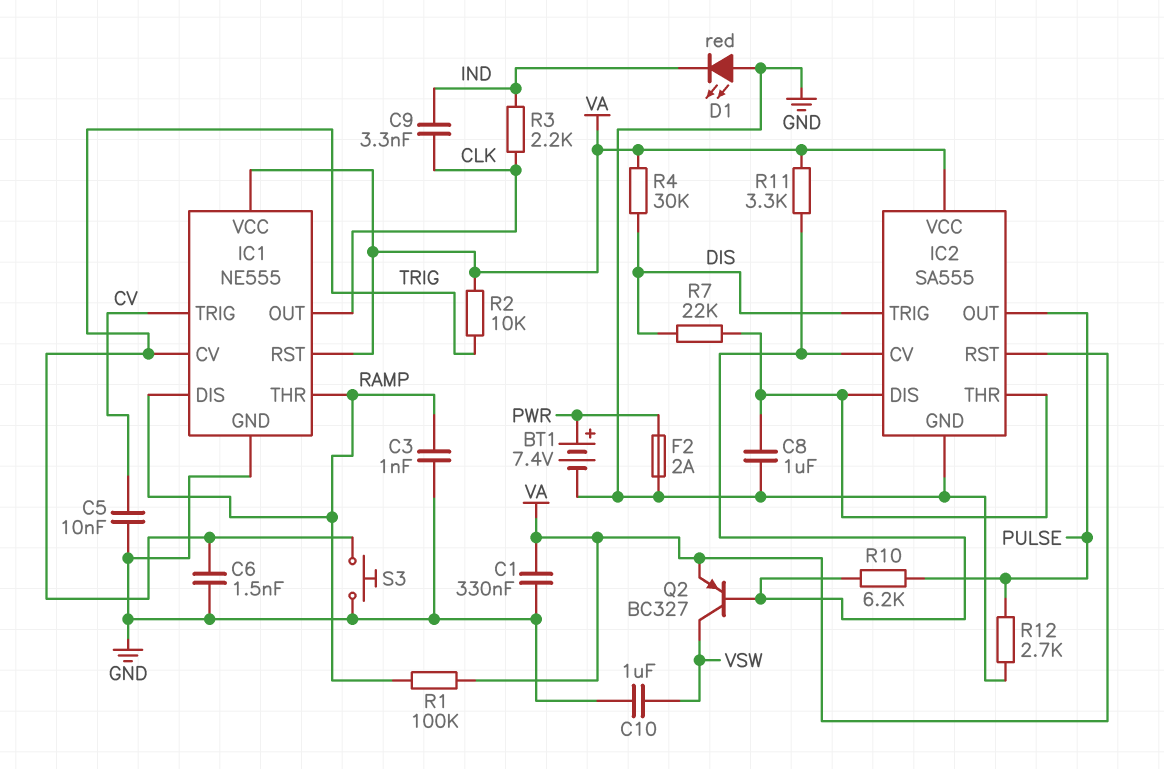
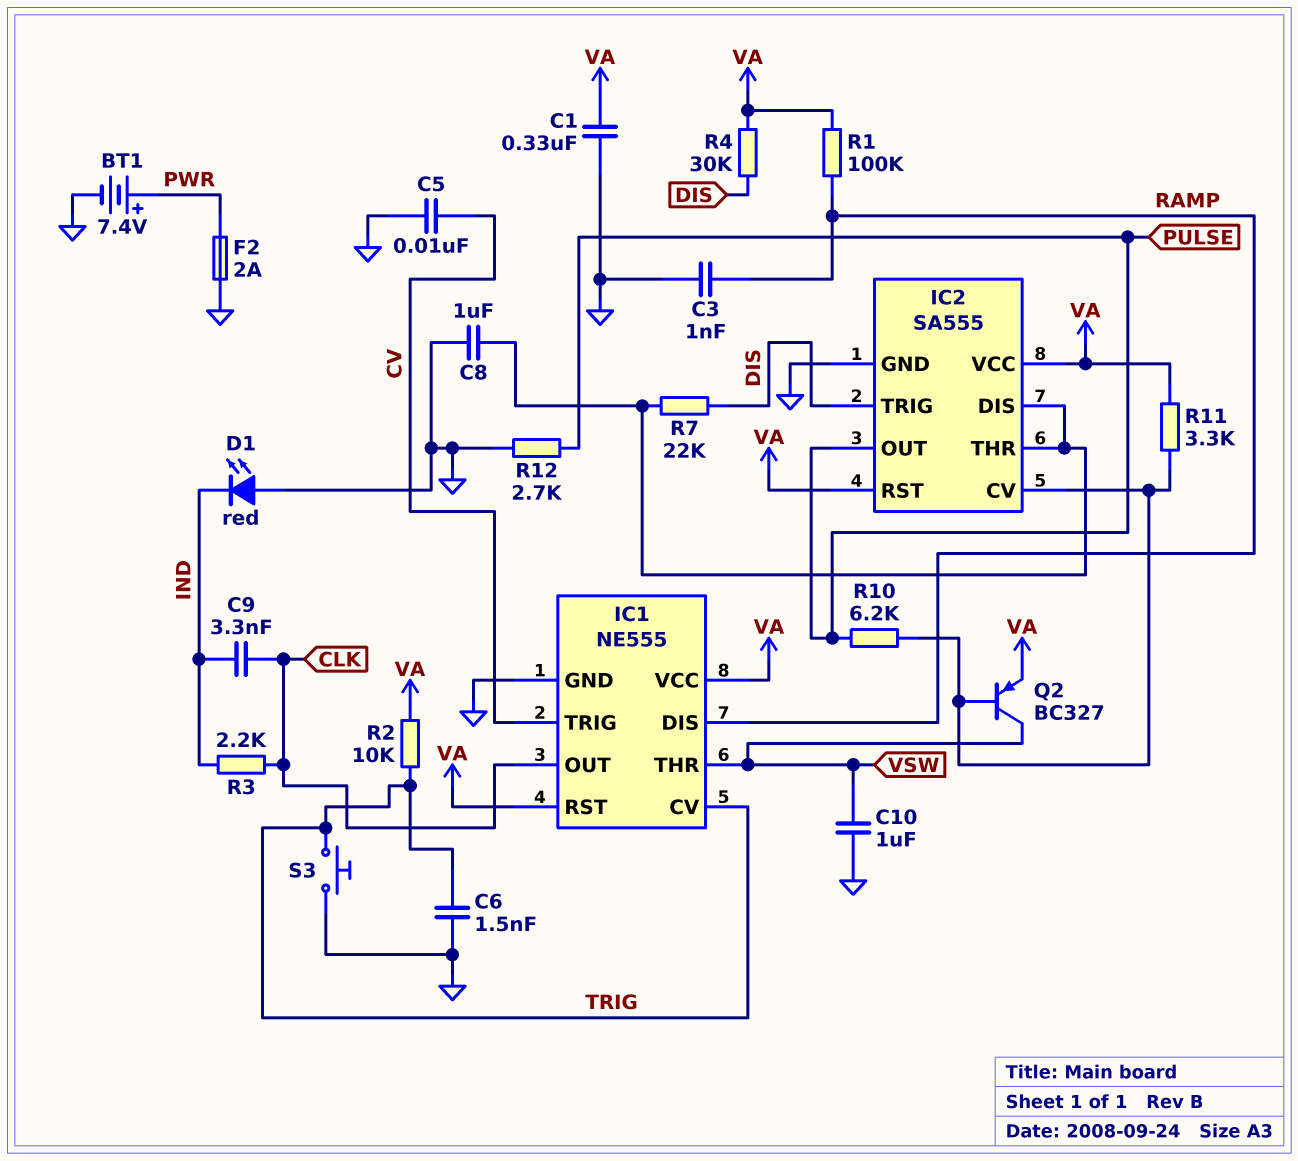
IC1 pin THR: RAMP -> VSW

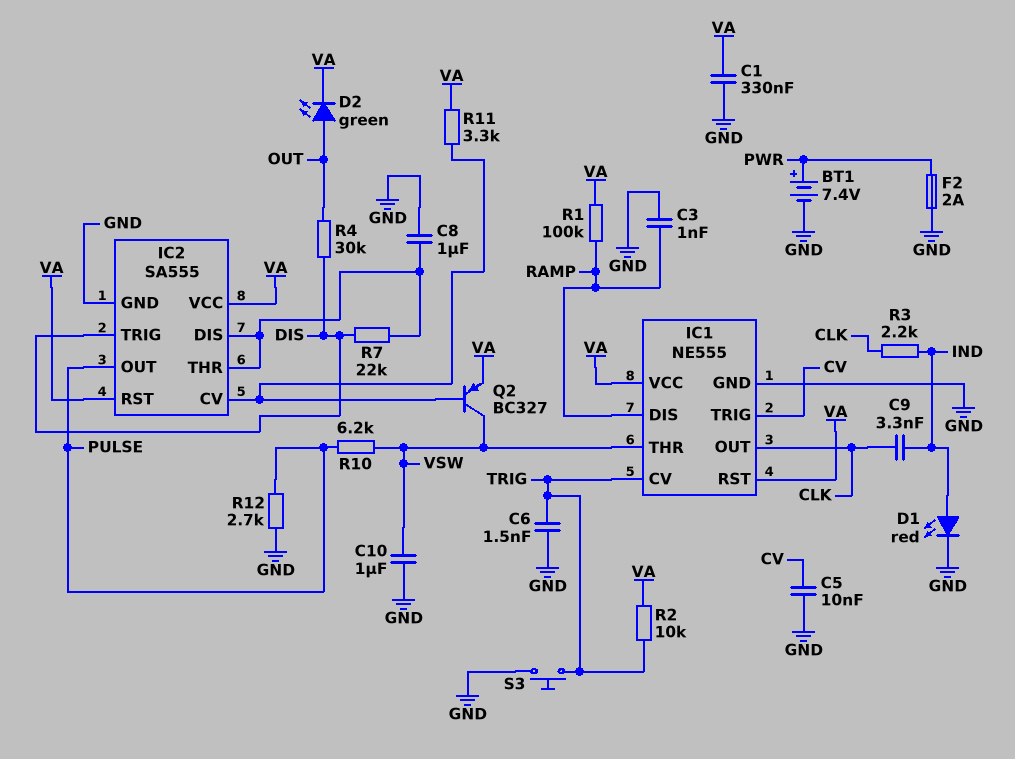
D1: LED red (A GND, K IND) -> LED red (A IND, K GND)
D2: none -> LED green (A OUT, K VA)
R4: 30k (DIS, VA) -> 30k (DIS, OUT)
R10: 6.2k (IC2/CV, PULSE) -> 6.2k (PULSE, VSW)

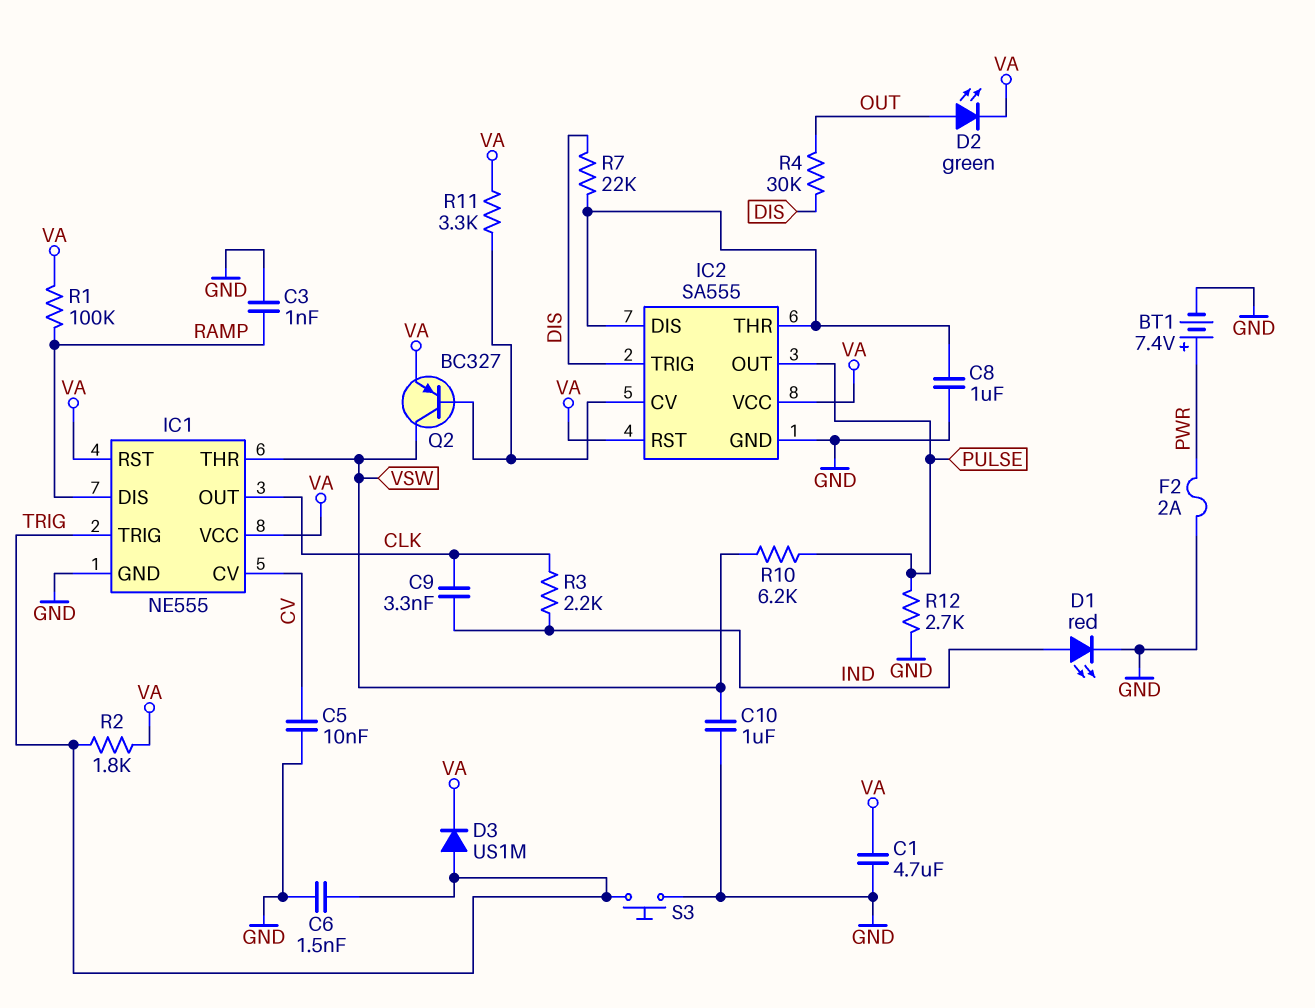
C1: 330nF (GND, VA) -> 4.7uF (GND, VA)
D3: none -> diode US1M (A TRIG, K VA)
IC1 pin CV: TRIG -> CV
IC1 pin TRIG: CV -> TRIG
R2: 10k (TRIG, VA) -> 1.8k (TRIG, VA)

